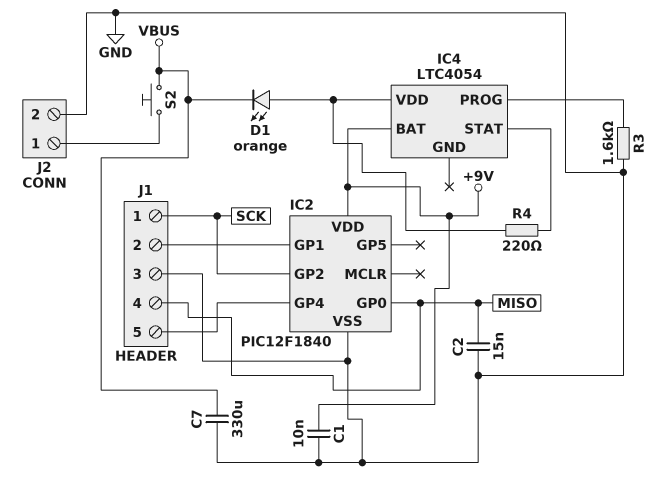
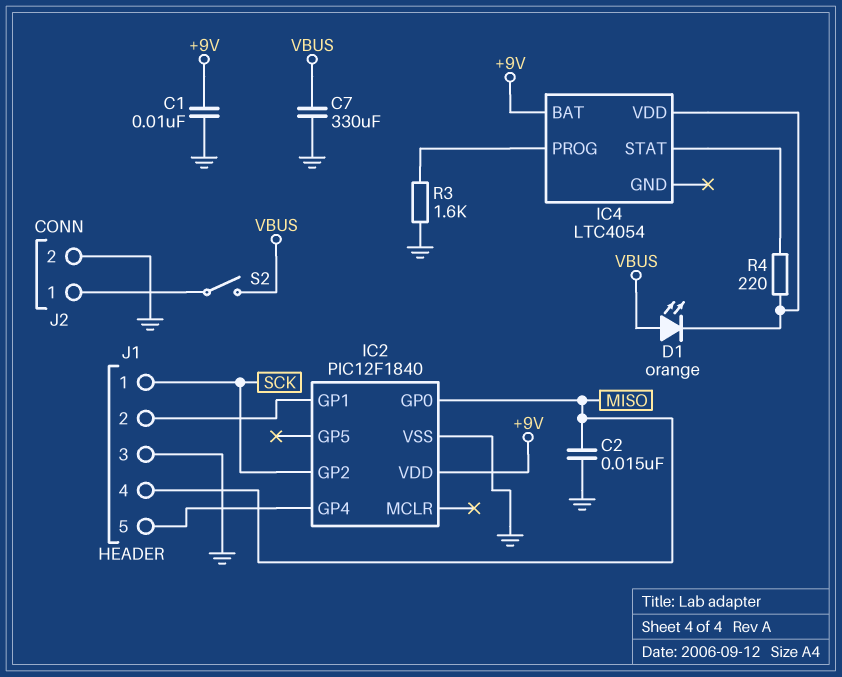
D1: LED orange (A IC4/VDD, K VBUS) -> LED orange (A VBUS, K IC4/VDD)
S2: button (J2/1, VBUS) -> switch (J2/1, VBUS)

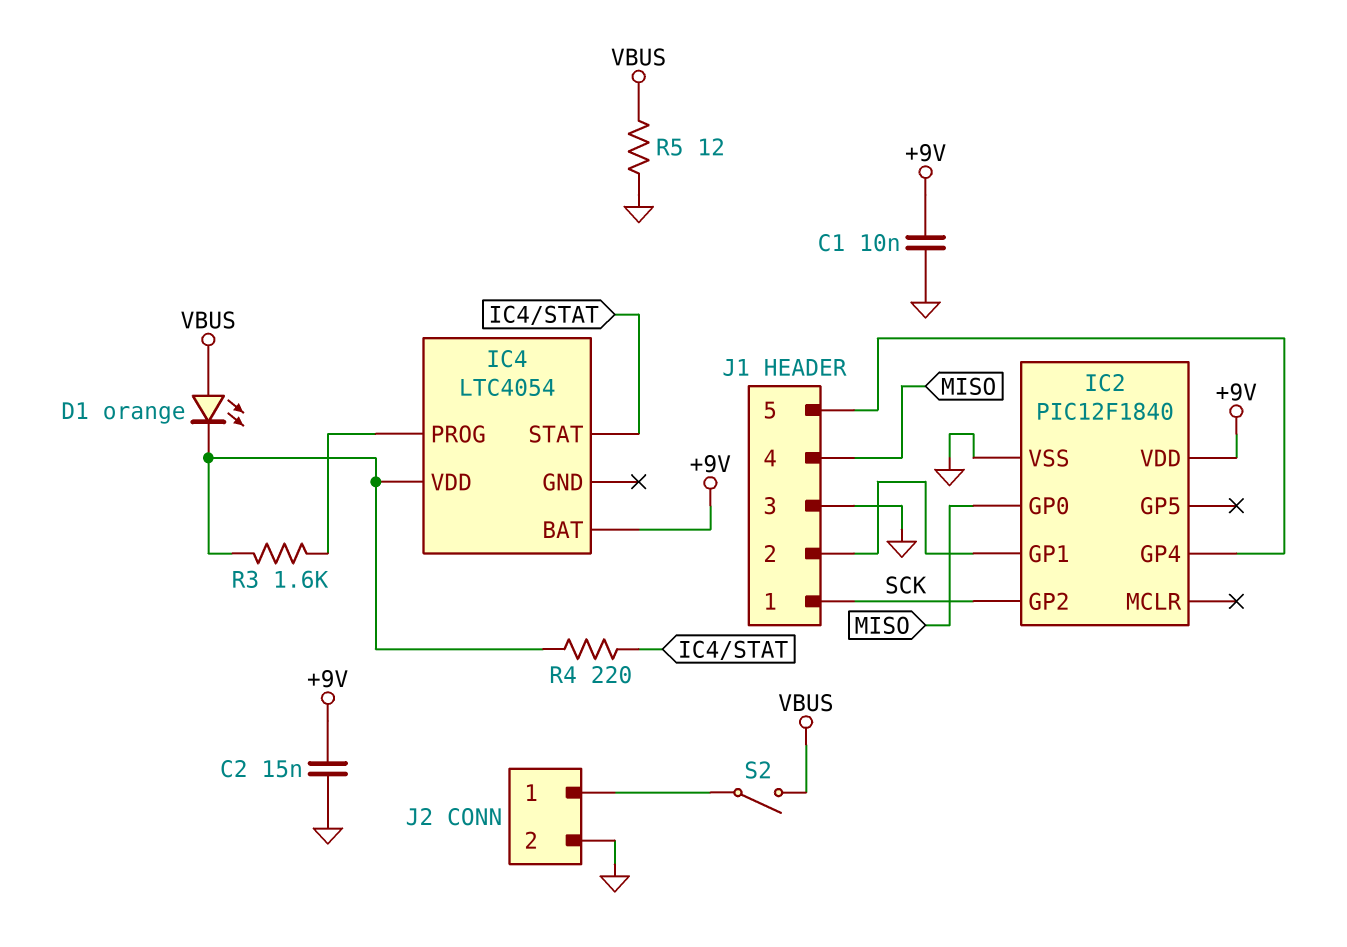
C2: 15nF (GND, MISO) -> 15nF (+9V, GND)
C7: 330uF (GND, VBUS) -> none
R3: 1.6k (GND, IC4/PROG) -> 1.6k (IC4/PROG, IC4/VDD)
R5: none -> 12 (GND, VBUS)

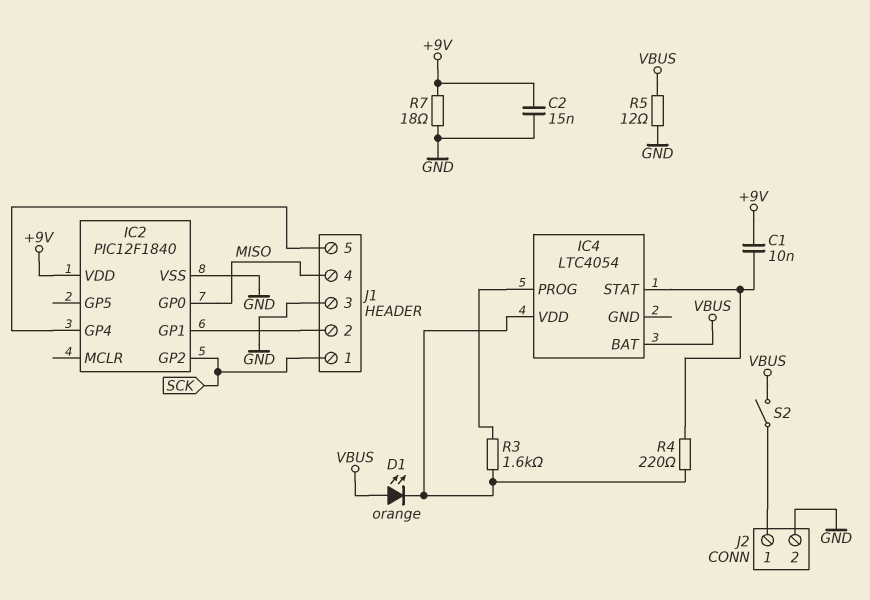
C1: 10nF (+9V, GND) -> 10nF (+9V, IC4/STAT)
IC4 pin BAT: +9V -> VBUS
R7: none -> 18 (+9V, GND)

